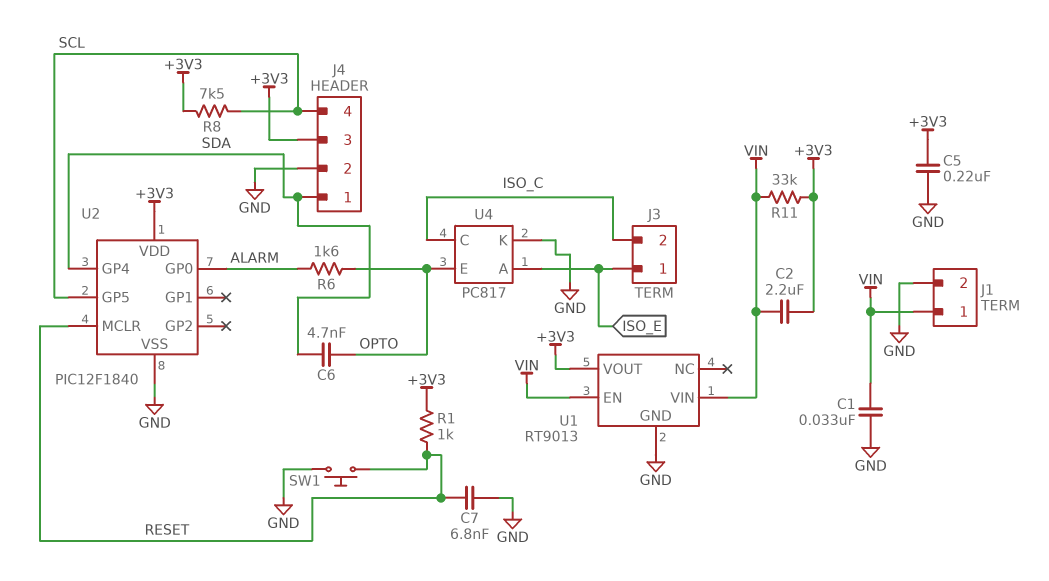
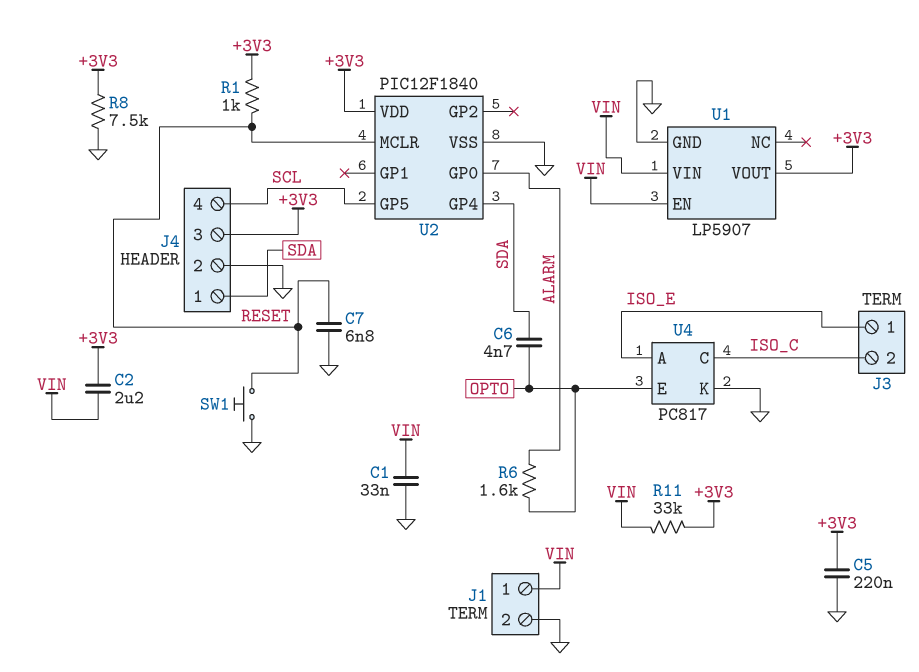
R8: 7.5k (+3V3, SCL) -> 7.5k (+3V3, GND)
U1: RT9013 -> LP5907

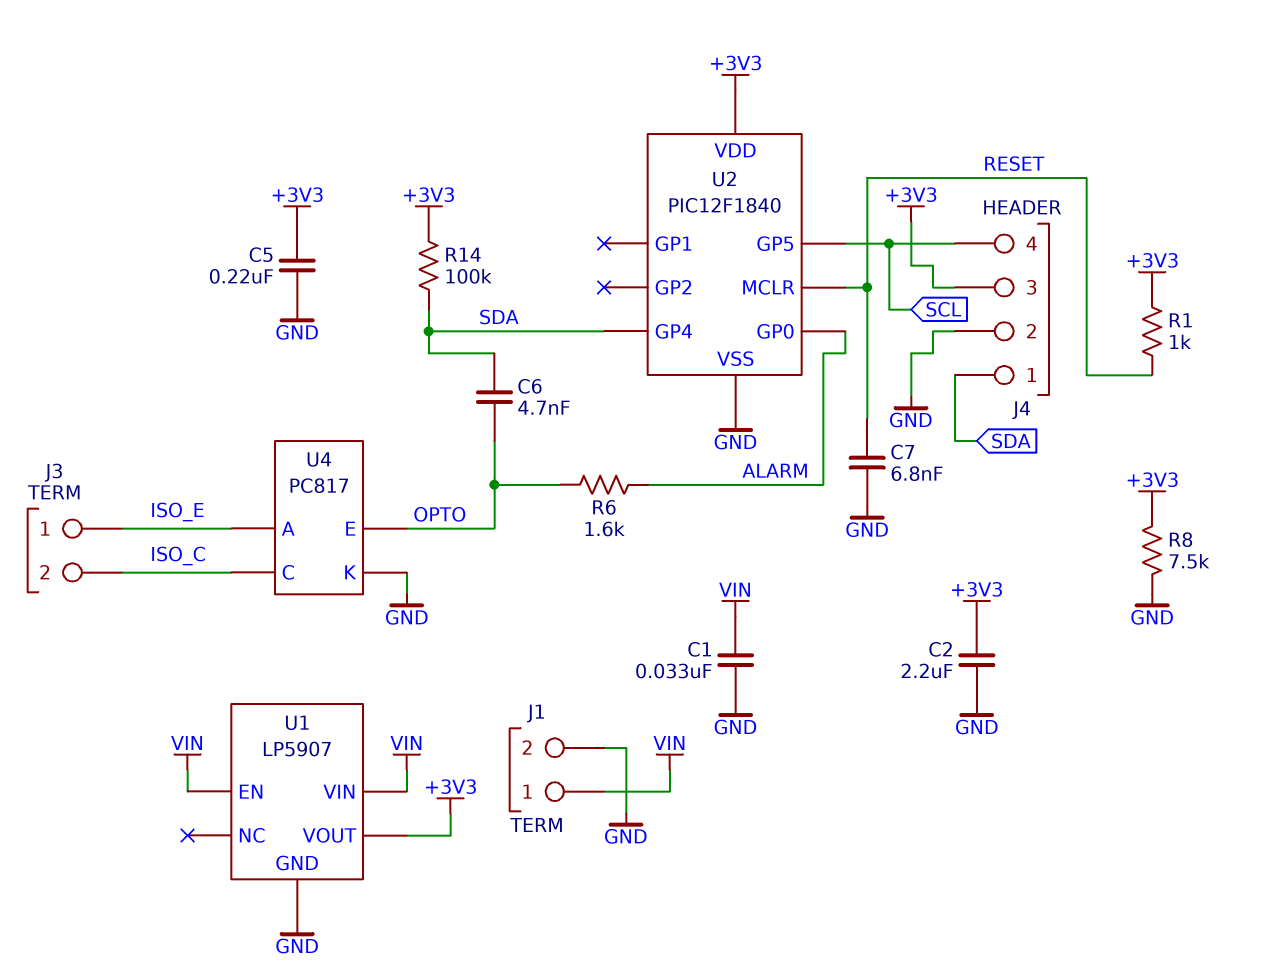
C2: 2.2uF (+3V3, VIN) -> 2.2uF (+3V3, GND)
R11: 33k (+3V3, VIN) -> none
R14: none -> 100k (+3V3, SDA)
SW1: button (GND, RESET) -> none

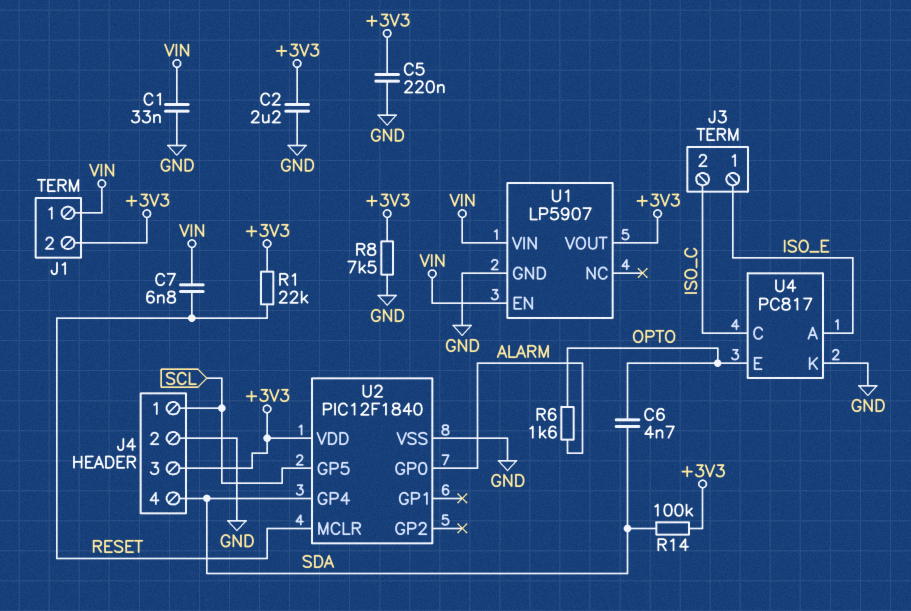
C7: 6.8nF (GND, RESET) -> 6.8nF (RESET, VIN)
J1 pin 2: GND -> +3V3
J4 pin 1: SDA -> SCL
J4 pin 4: SCL -> SDA
R1: 1k (+3V3, RESET) -> 22k (+3V3, RESET)

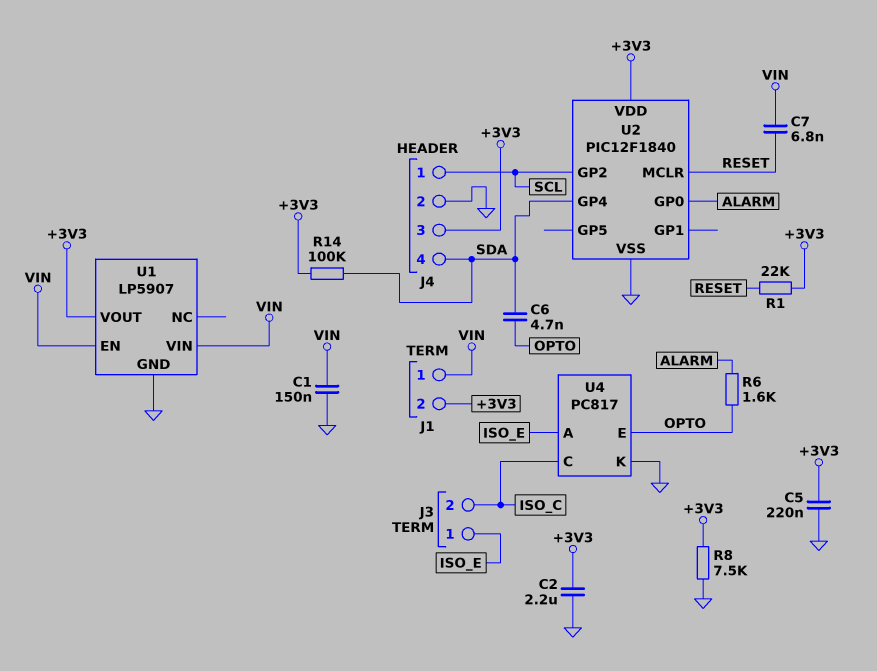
C1: 33nF (GND, VIN) -> 150nF (GND, VIN)
U2 pin GP2: none -> SCL
U2 pin GP5: SCL -> none

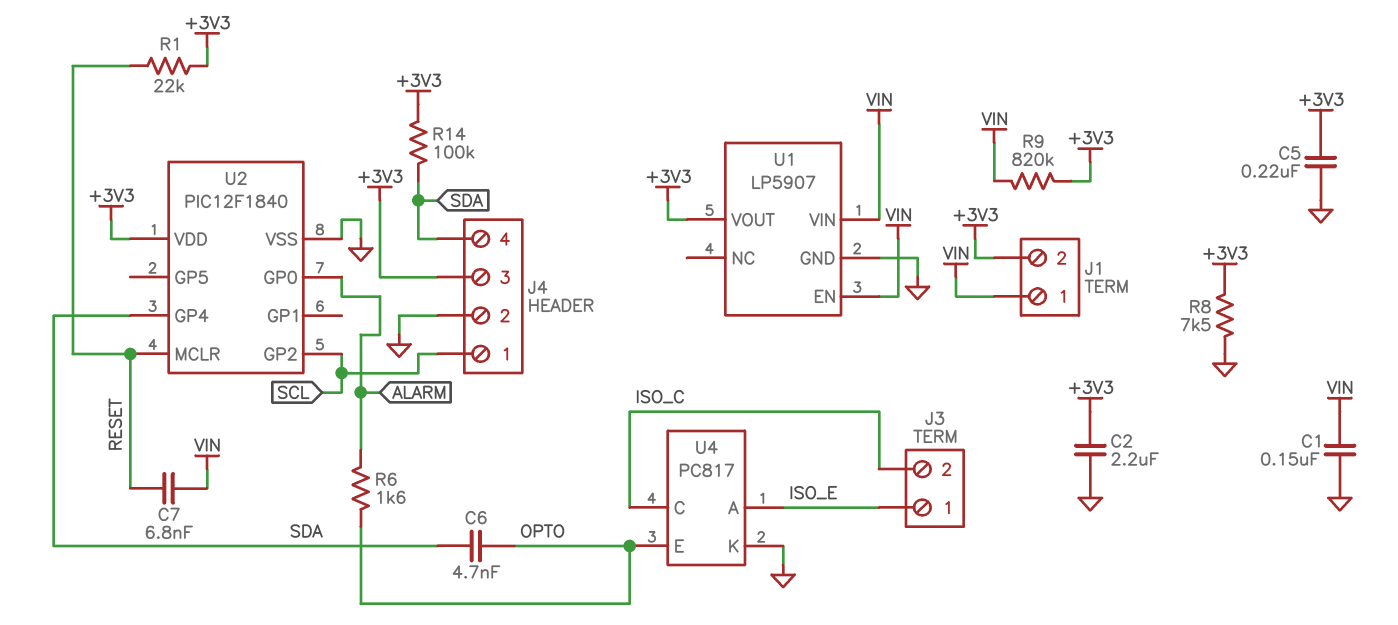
R9: none -> 820k (+3V3, VIN)

